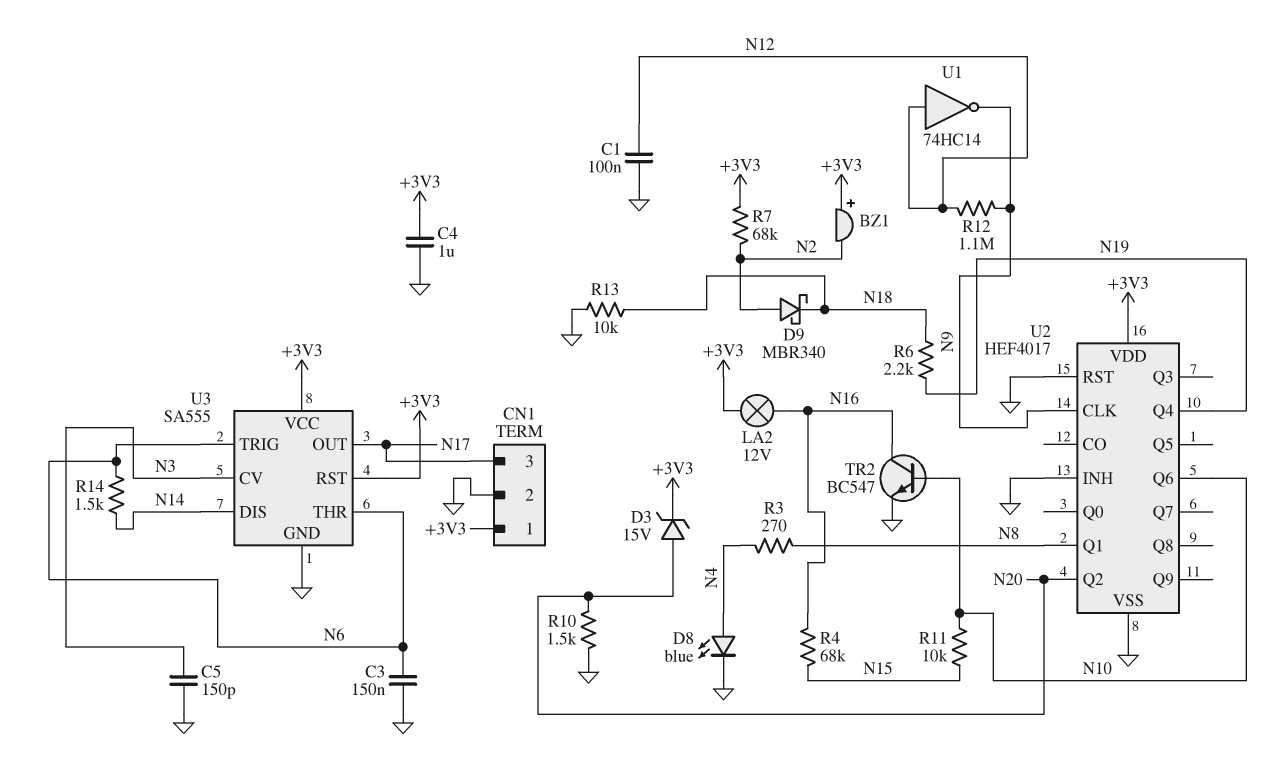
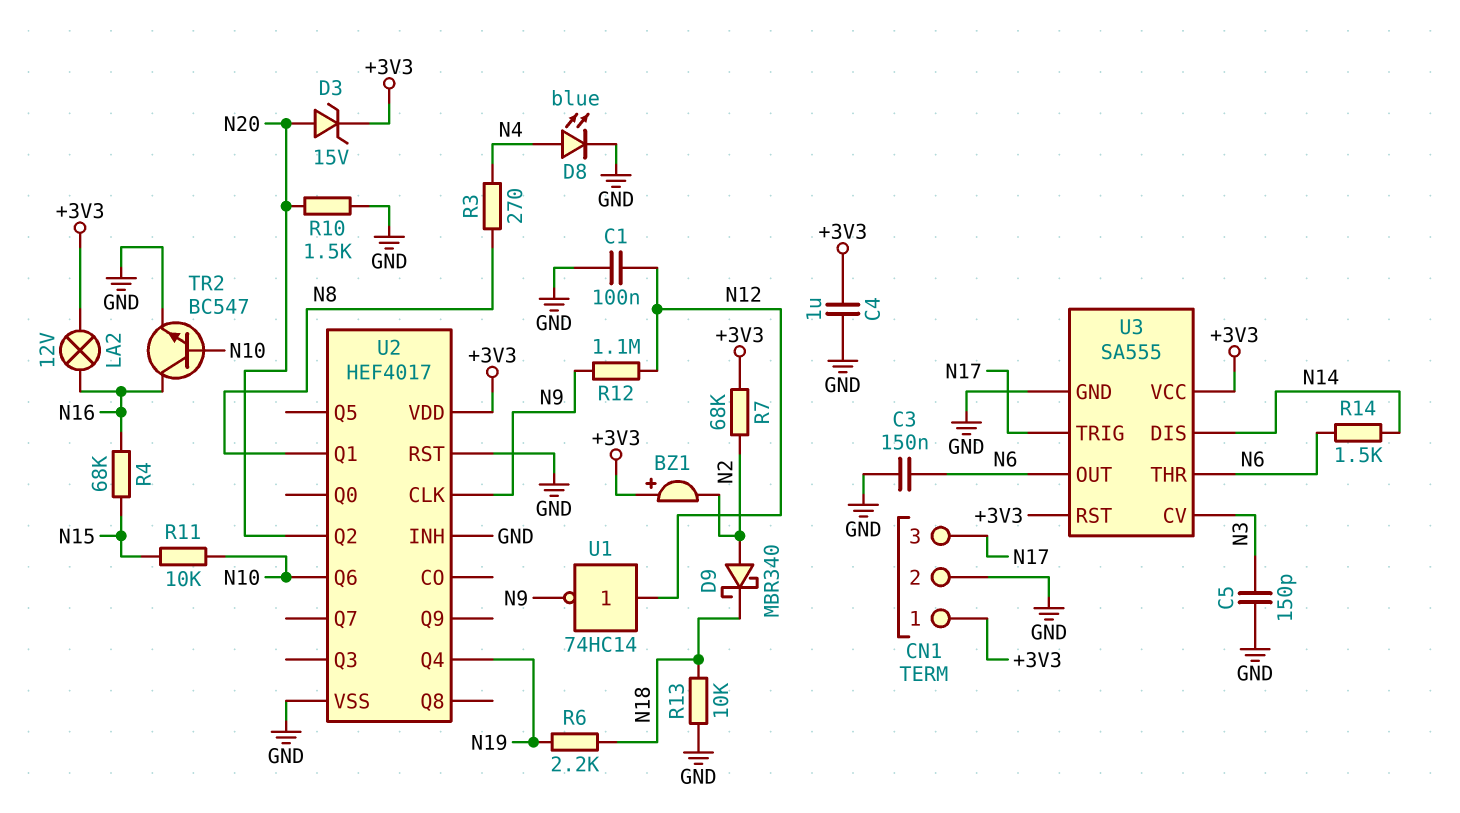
U3 pin OUT: N17 -> N6
U3 pin TRIG: N6 -> N17

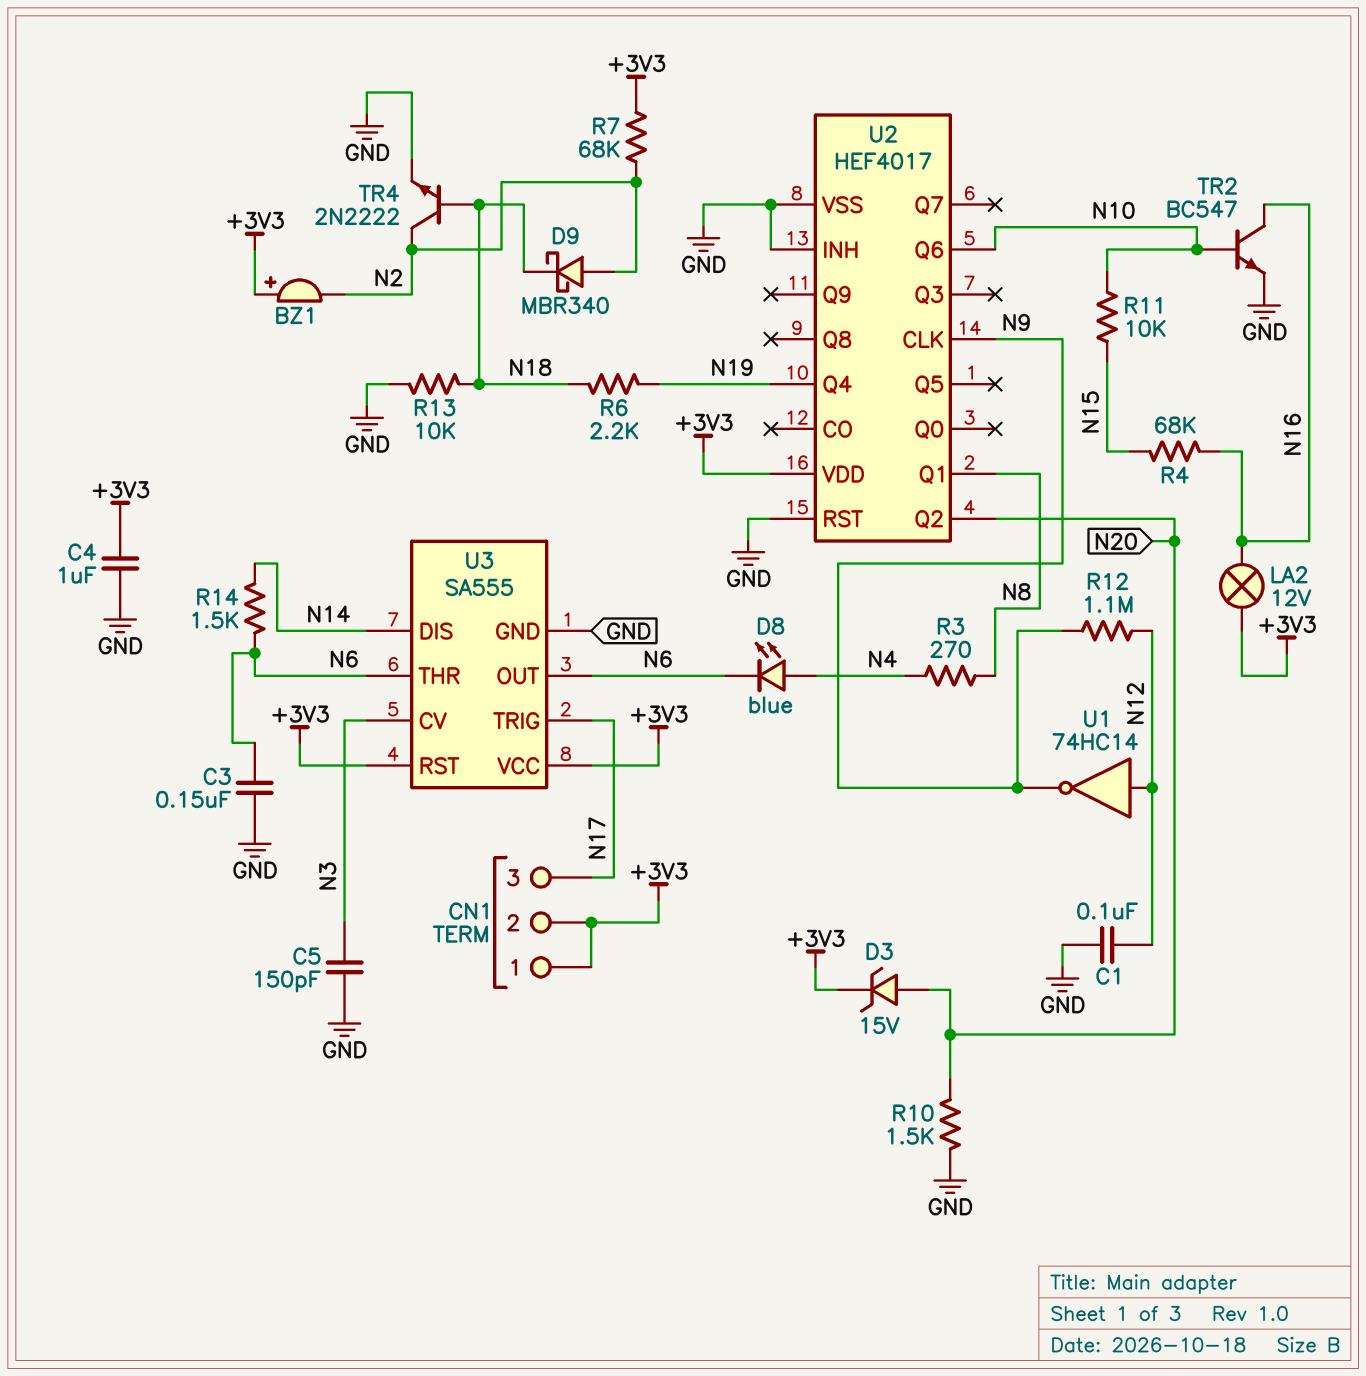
CN1 pin 2: GND -> +3V3
D8: LED blue (A N4, K GND) -> LED blue (A N4, K N6)
TR4: none -> NPN 2N2222 (B N18, C N2, E GND)

